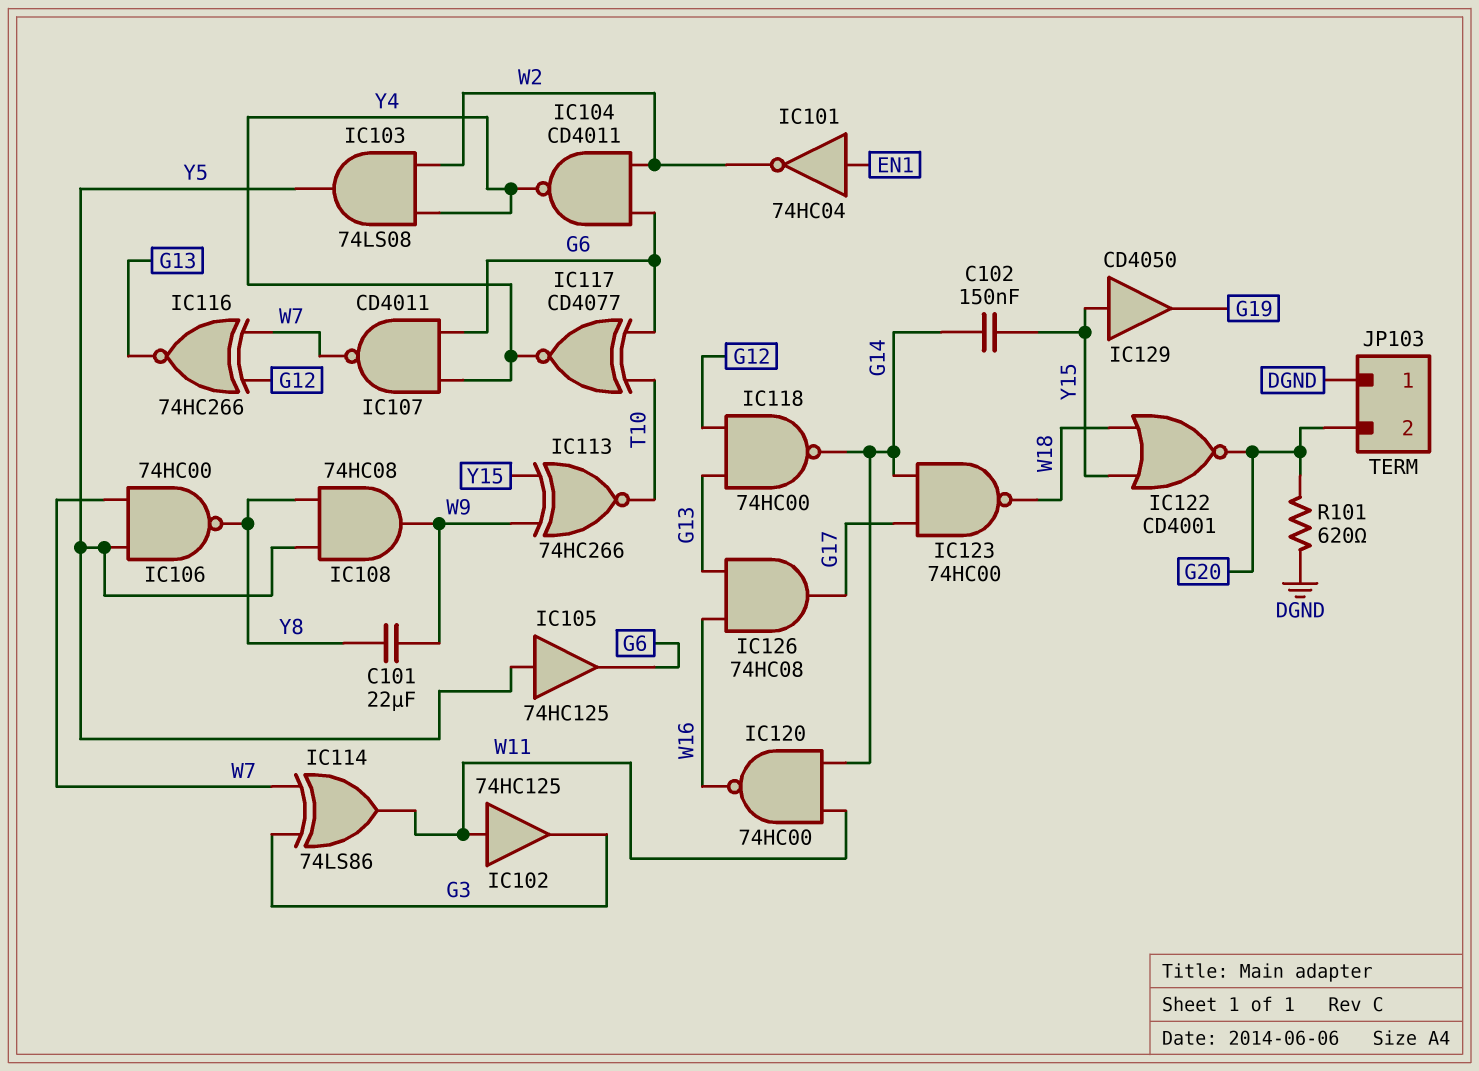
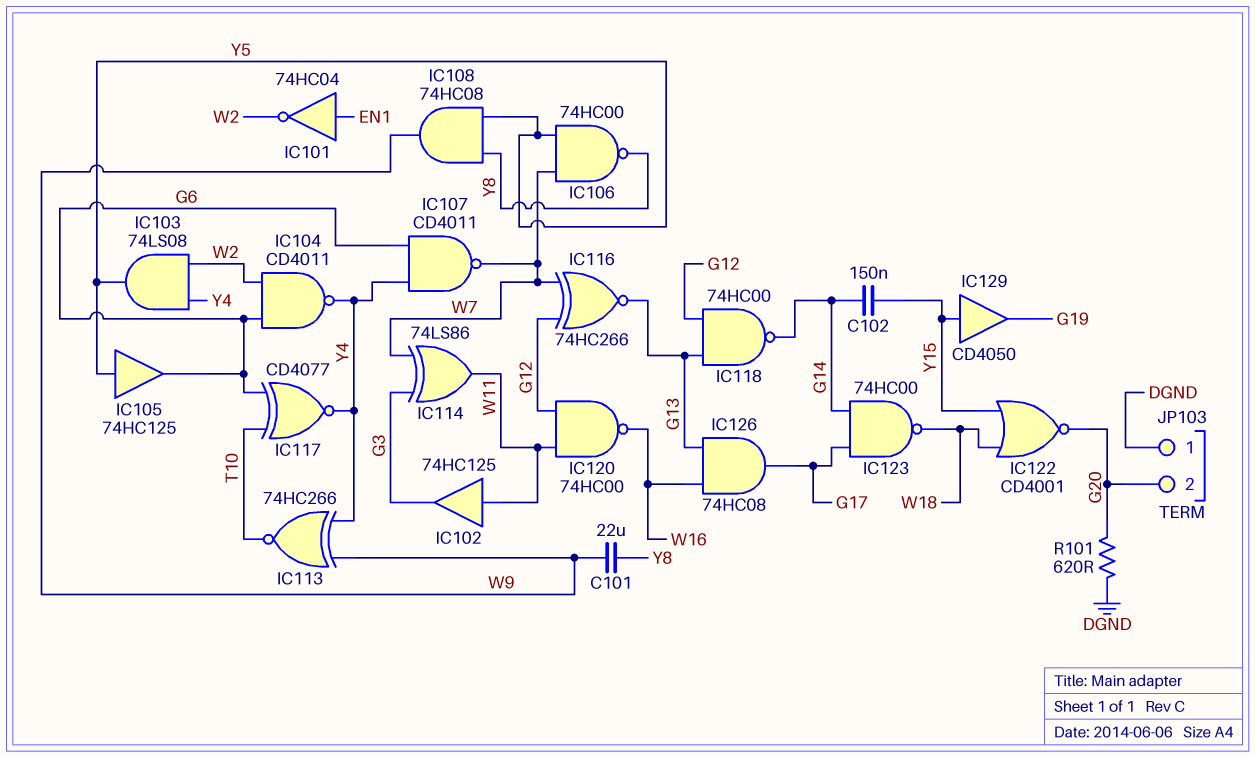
IC113: XNOR 74HC266 (in W9, in Y15, out T10) -> XNOR 74HC266 (in W9, in Y4, out T10)
IC120: NAND 74HC00 (in G14, in W11, out W16) -> NAND 74HC00 (in G12, in W11, out W16)

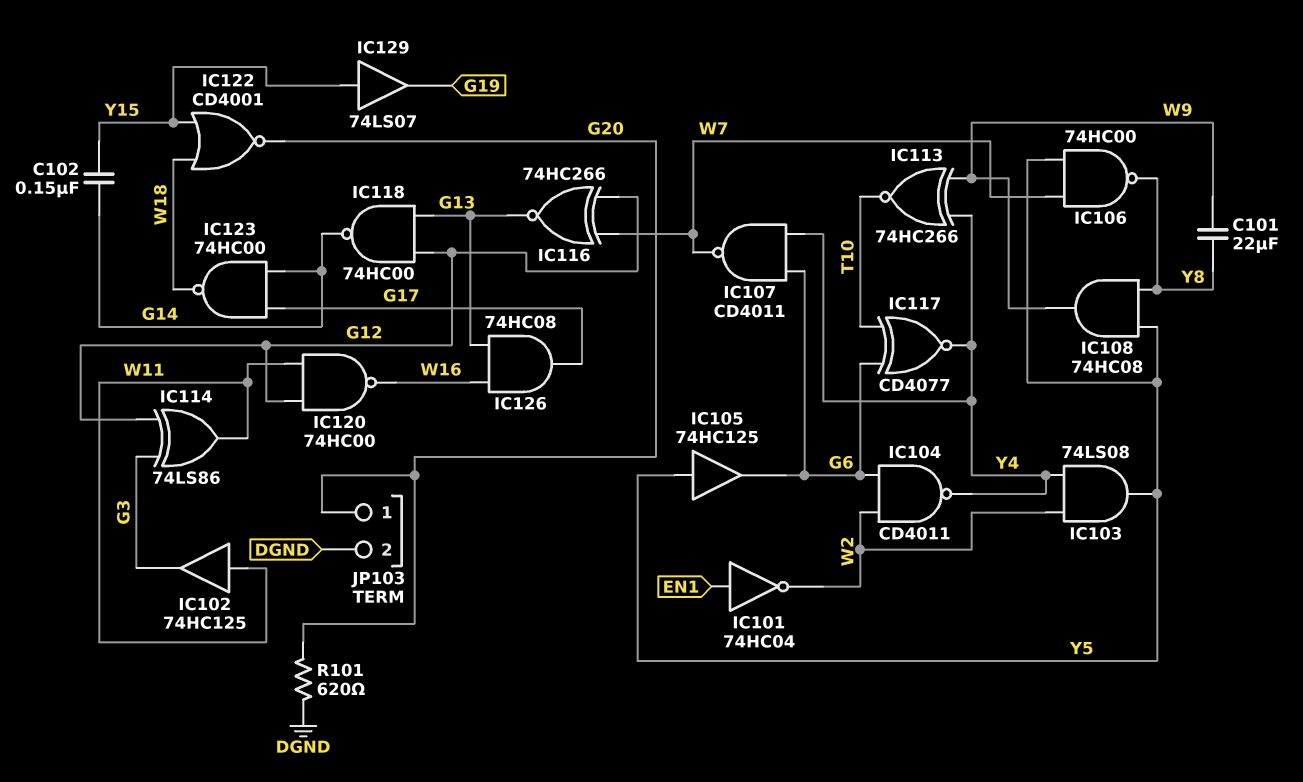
IC114: XOR 74LS86 (in G3, in W7, out W11) -> XOR 74LS86 (in G3, in G12, out W11)
IC129: buffer CD4050 (in Y15, out G19) -> buffer 74LS07 (in Y15, out G19)
JP103 pin 1: DGND -> G20
JP103 pin 2: G20 -> DGND

